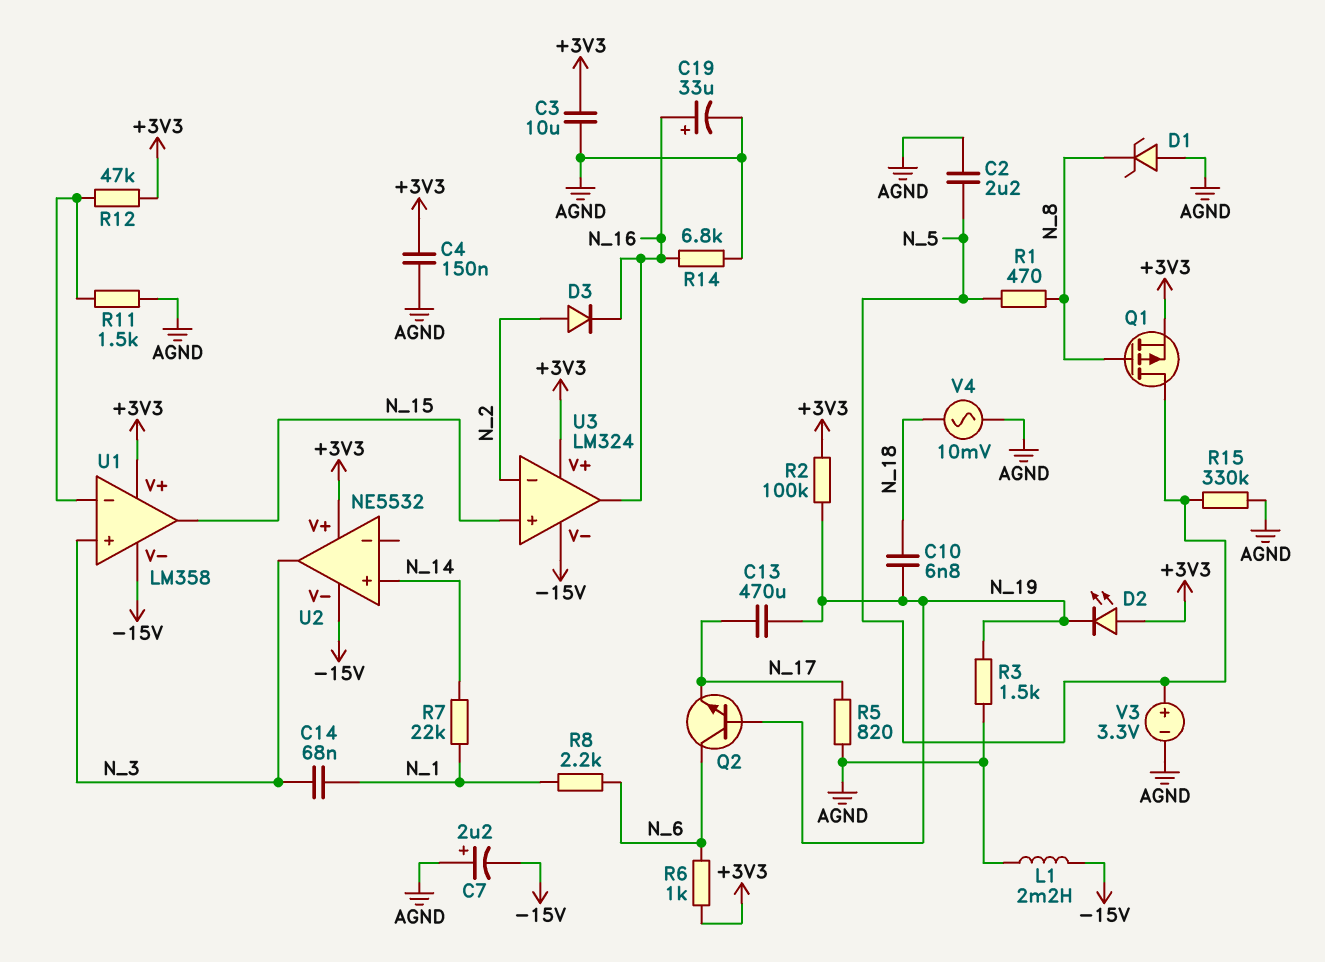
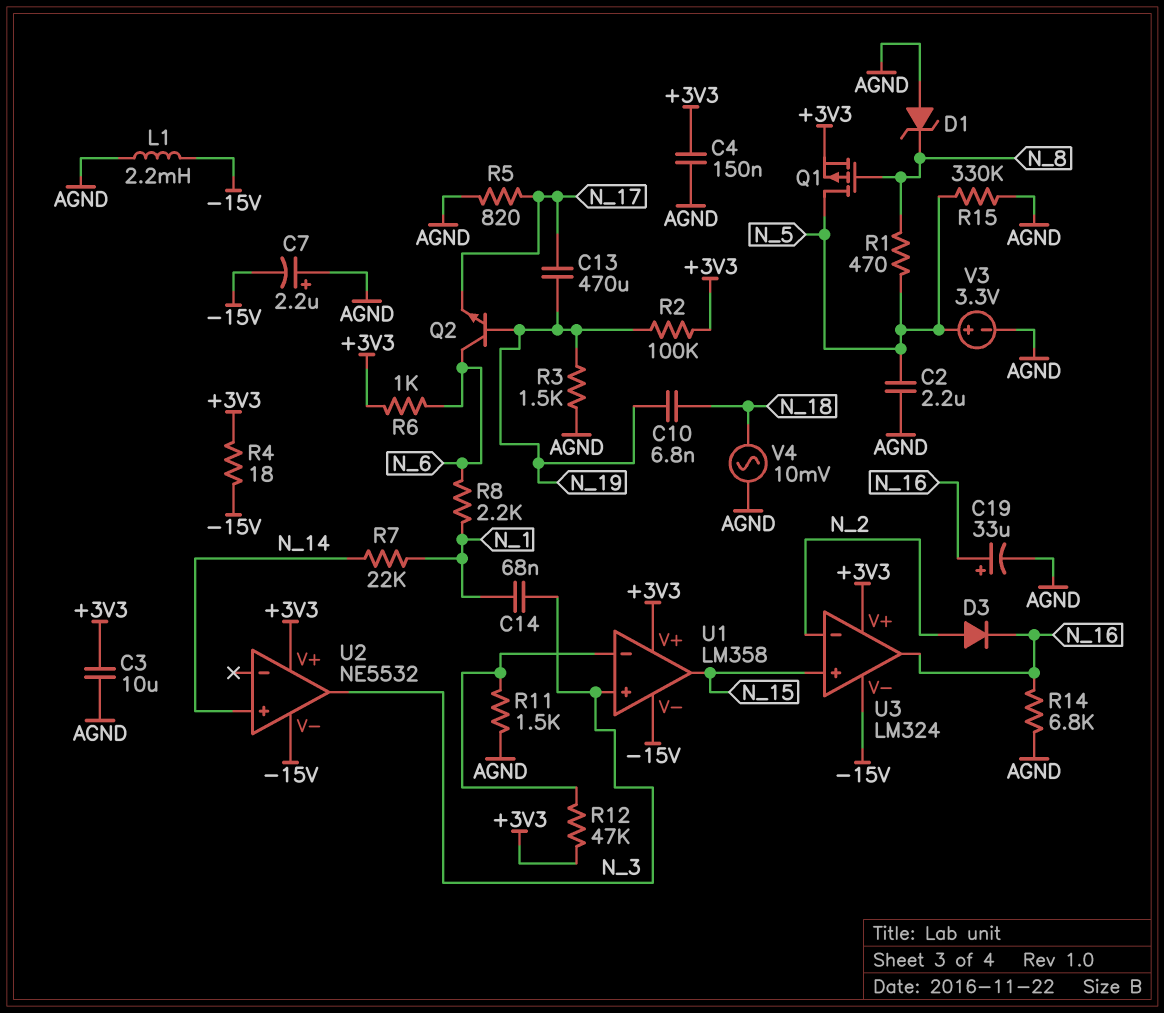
D2: LED (A +3V3, K N_19) -> none
R4: none -> 18 (+3V3, -15V)

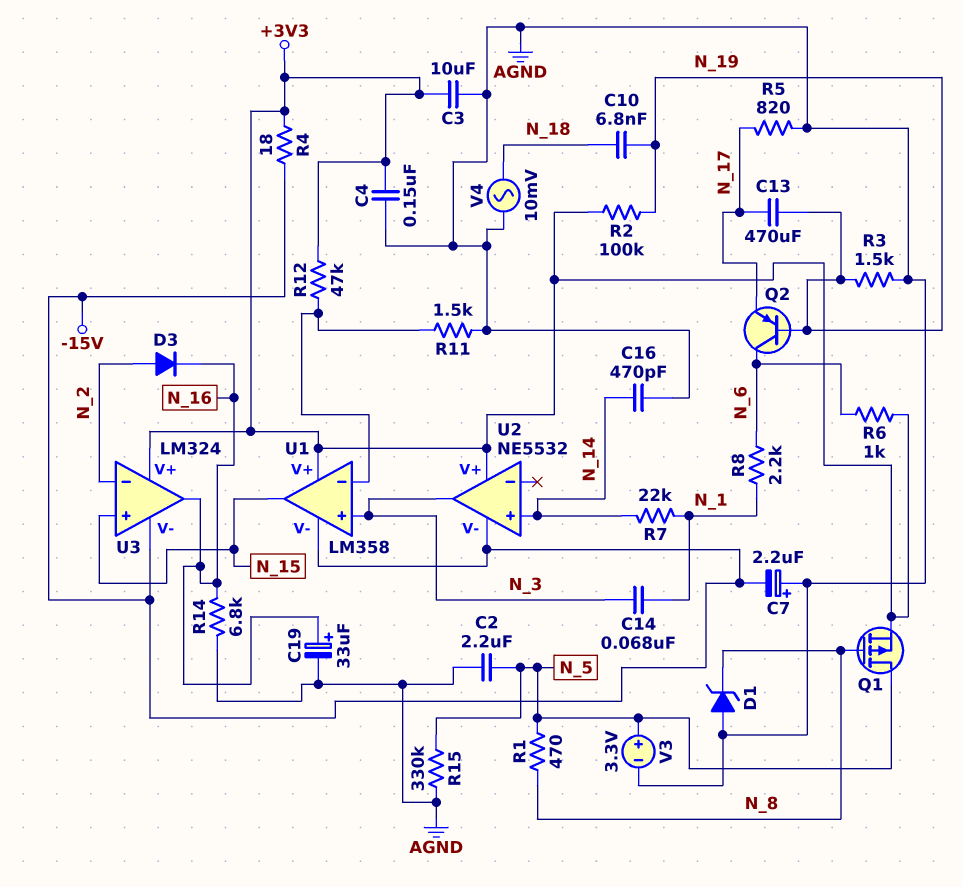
C16: none -> 470pF (AGND, N_14)
L1: 2.2mH (-15V, AGND) -> none
Q2: NPN (B N_19, C N_6, E N_17) -> PNP (B N_19, C N_6, E N_17)

